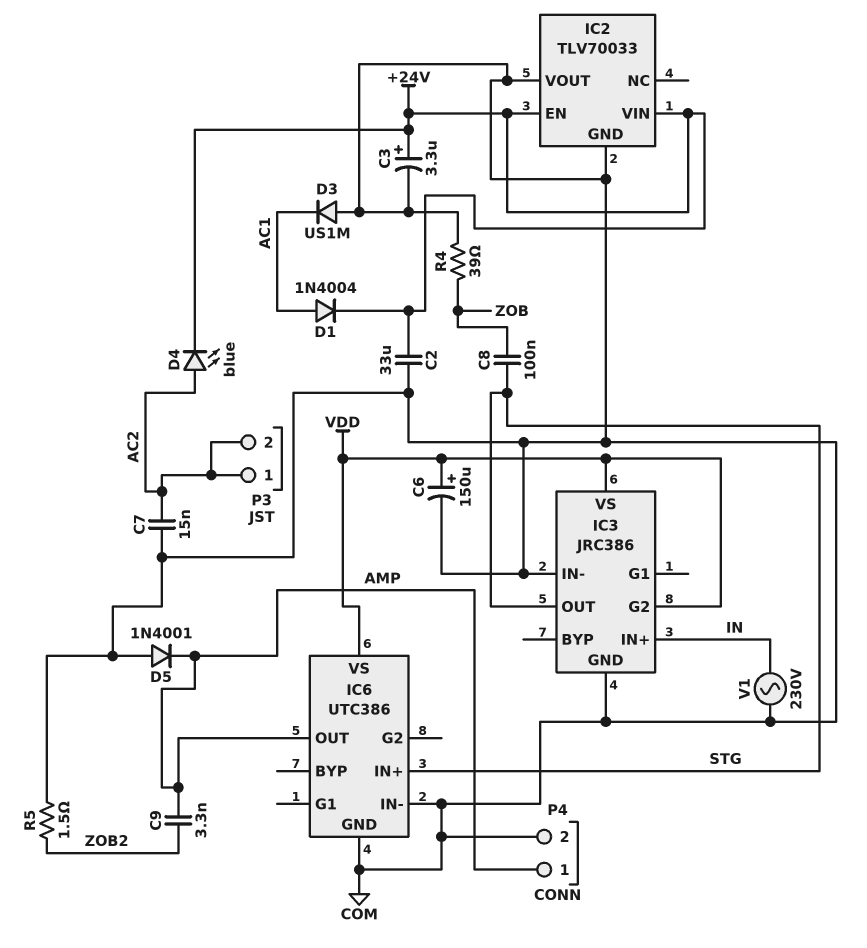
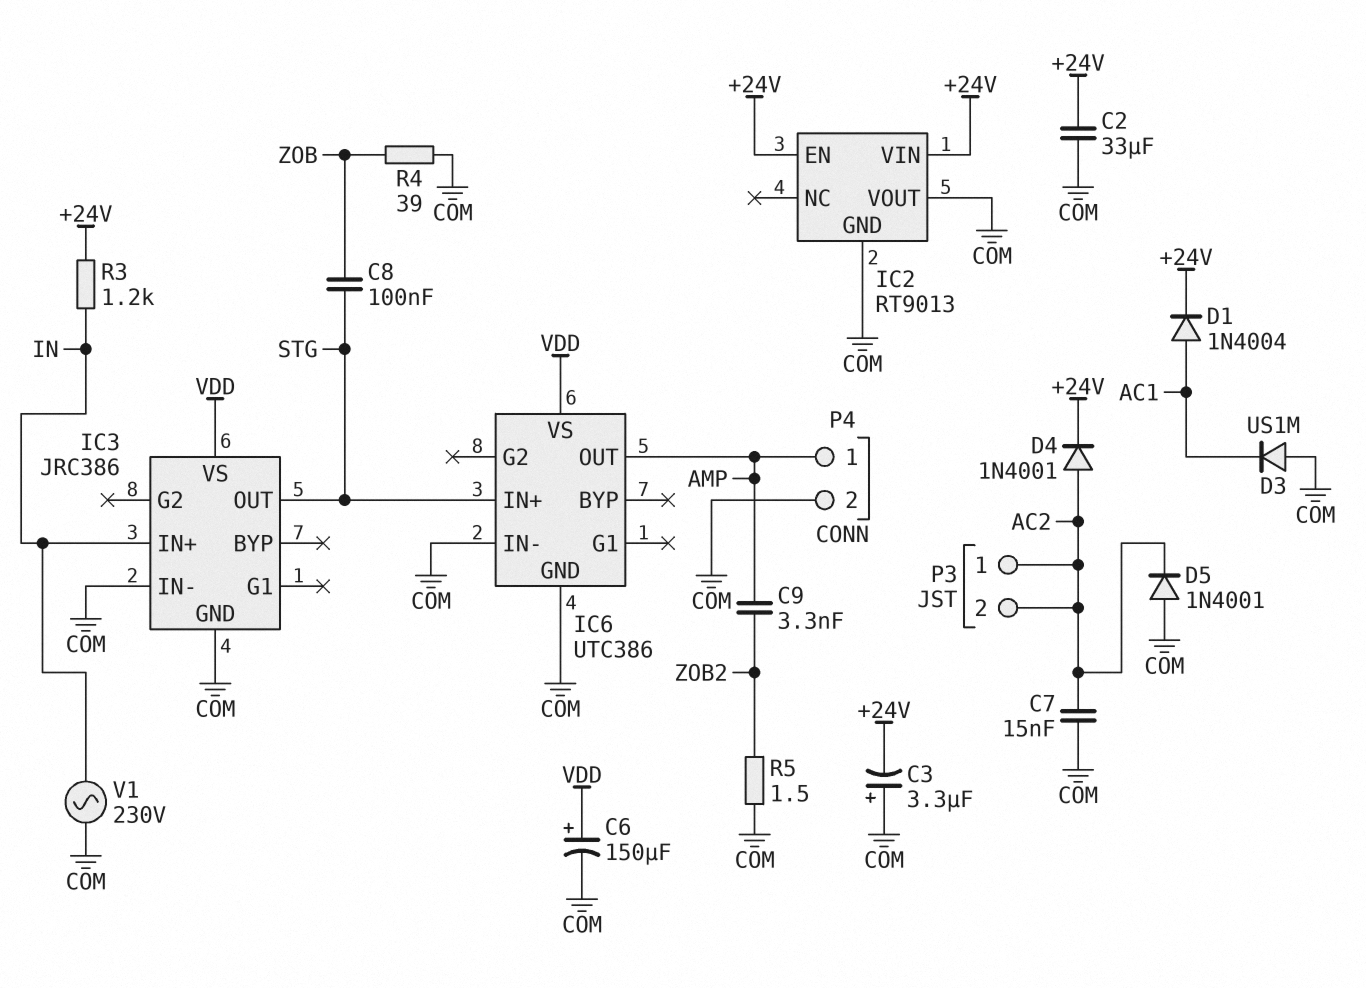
C3: 3.3uF (plus +24V, minus COM) -> 3.3uF (plus COM, minus +24V)
D4: LED blue (A AC2, K +24V) -> diode 1N4001 (A AC2, K +24V)
D5: diode 1N4001 (A COM, K AMP) -> diode 1N4001 (A COM, K AC2)
IC2: TLV70033 -> RT9013
IC3 pin G2: VDD -> none
R3: none -> 1.2k (+24V, IN)

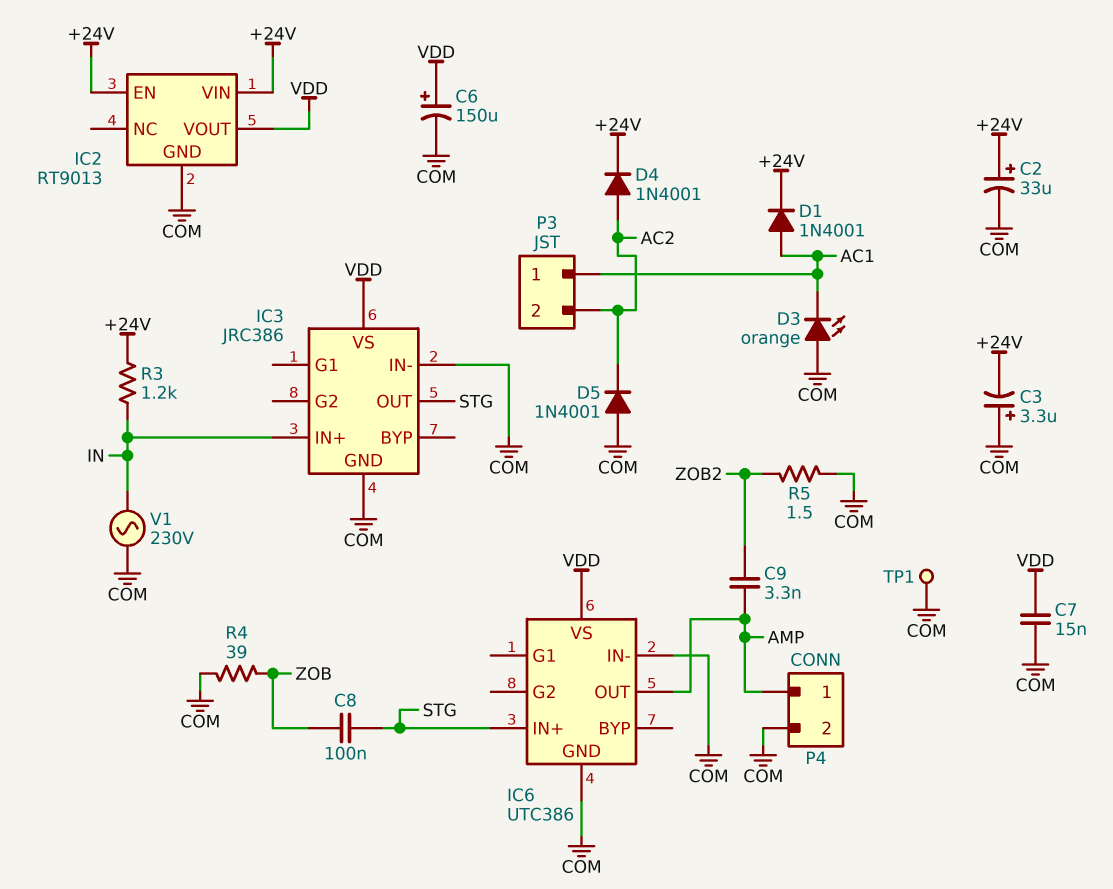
C2: 33uF (+24V, COM) -> 33uF (plus +24V, minus COM)
C7: 15nF (AC2, COM) -> 15nF (COM, VDD)
D1: diode 1N4004 (A AC1, K +24V) -> diode 1N4001 (A AC1, K +24V)
D3: diode US1M (A COM, K AC1) -> LED orange (A COM, K AC1)
IC2 pin VOUT: COM -> VDD
P3 pin 1: AC2 -> AC1
TP1: none -> test point (COM)

